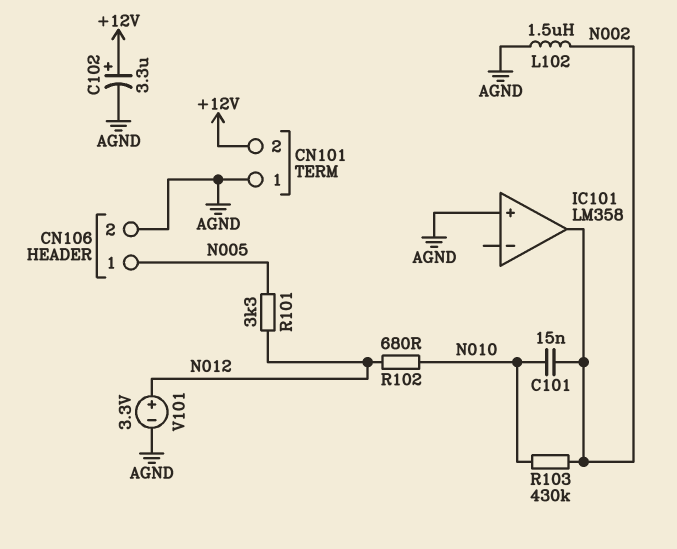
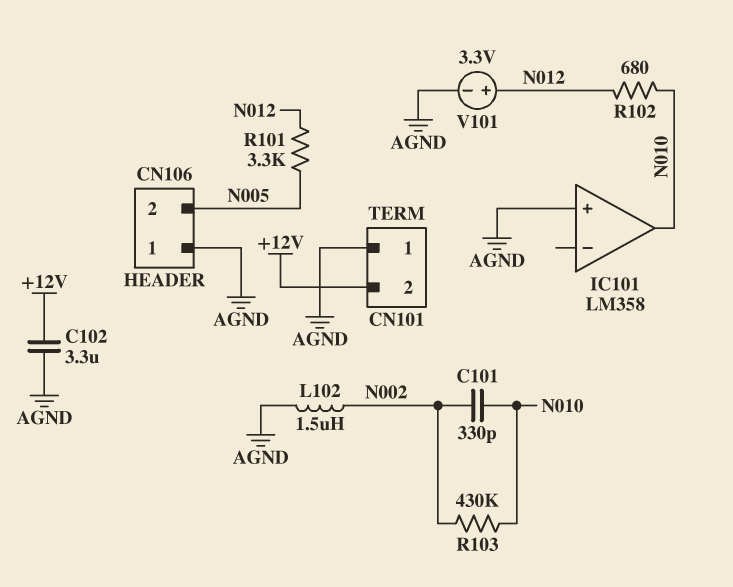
C101: 15nF (N002, N010) -> 330pF (N002, N010)
C102: 3.3uF (plus +12V, minus AGND) -> 3.3uF (+12V, AGND)
CN106 pin 1: N005 -> AGND
CN106 pin 2: AGND -> N005
IC101 pin out: N002 -> N010

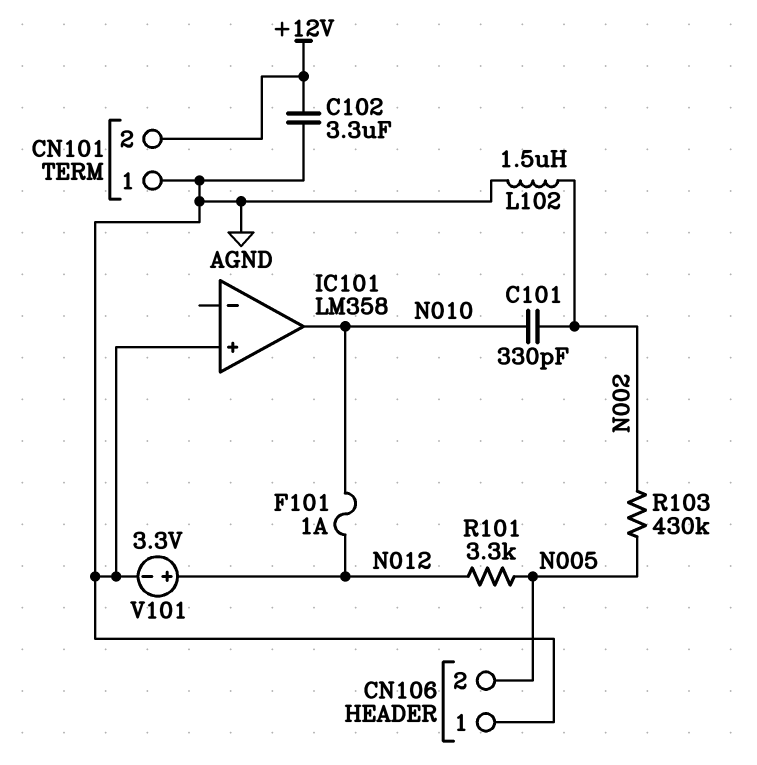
F101: none -> 1A (N010, N012)
R102: 680 (N010, N012) -> none
R103: 430k (N002, N010) -> 430k (N002, N005)

